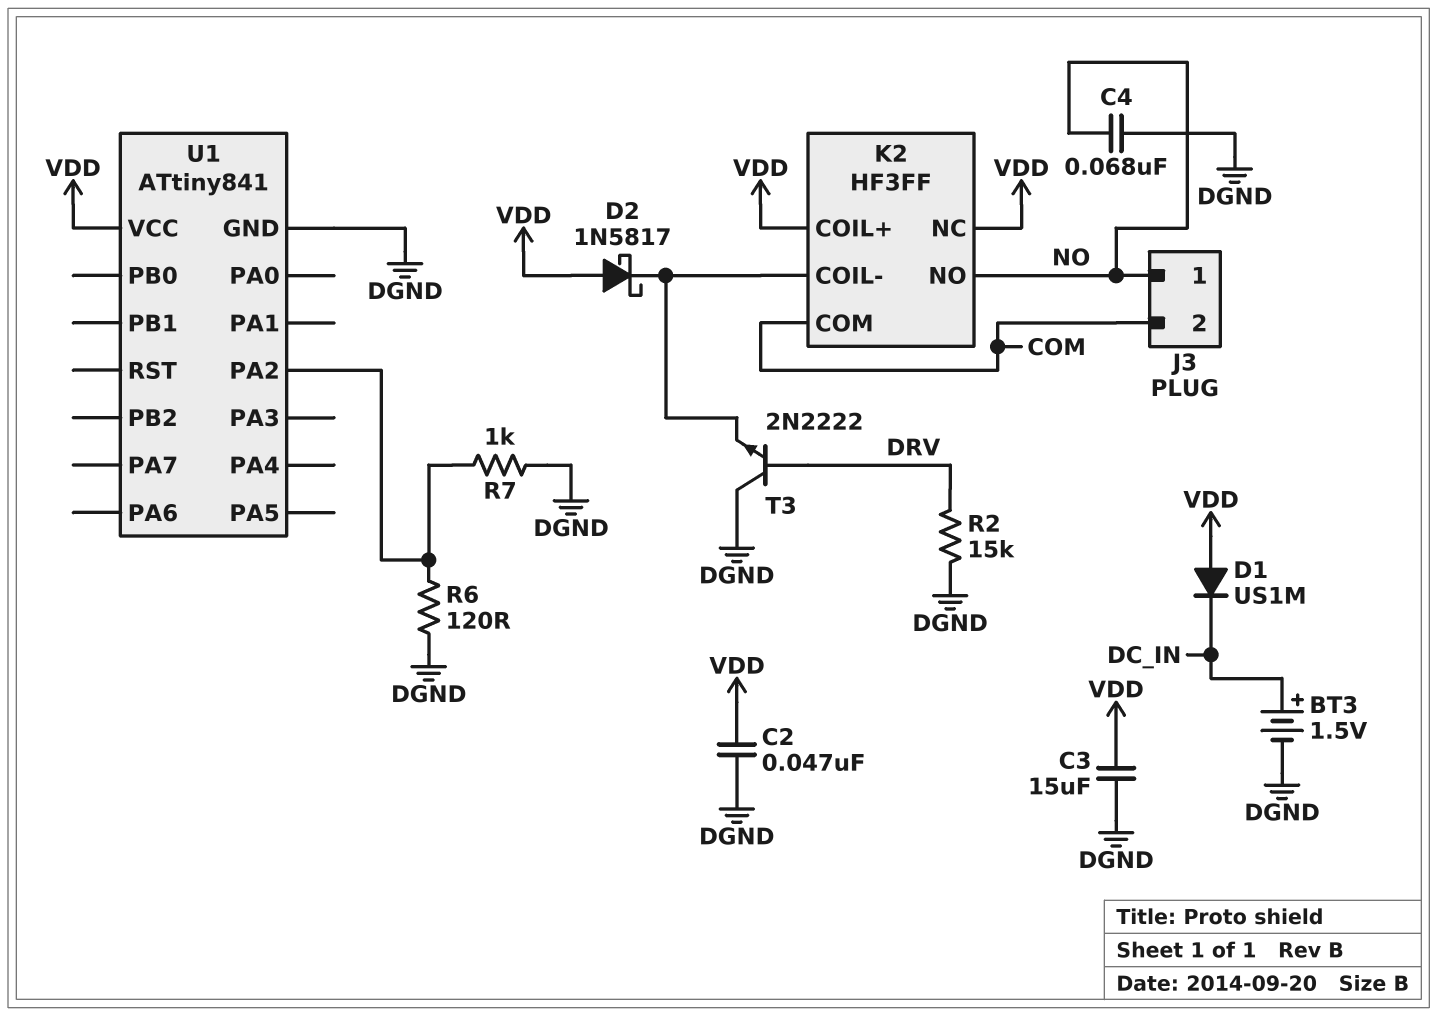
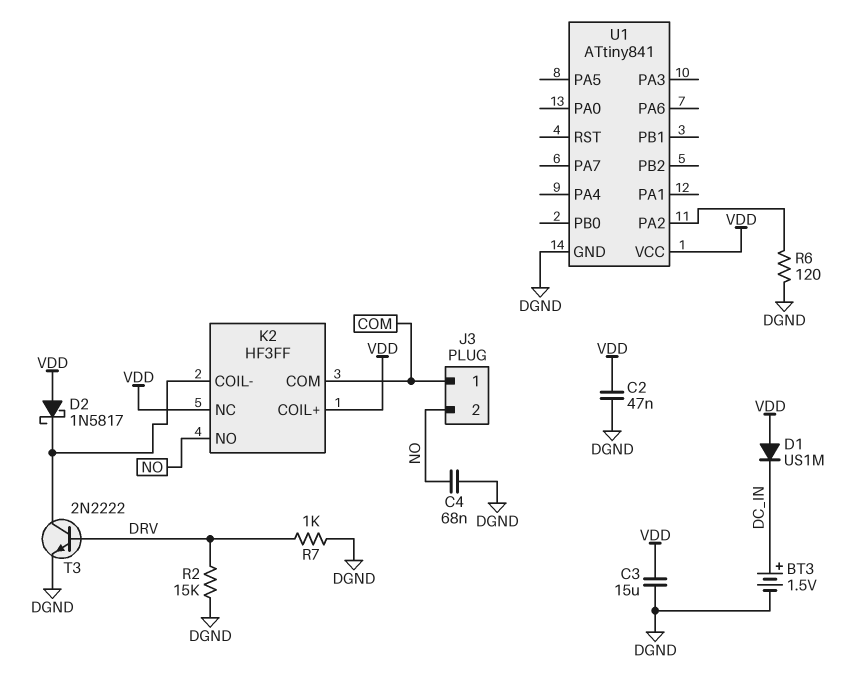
J3 pin 1: NO -> COM
J3 pin 2: COM -> NO
R7: 1k (DGND, U1/PA2) -> 1k (DGND, DRV)
T3: NPN 2N2222 (B DRV, C DGND, E K2/COIL-) -> NPN 2N2222 (B DRV, C K2/COIL-, E DGND)

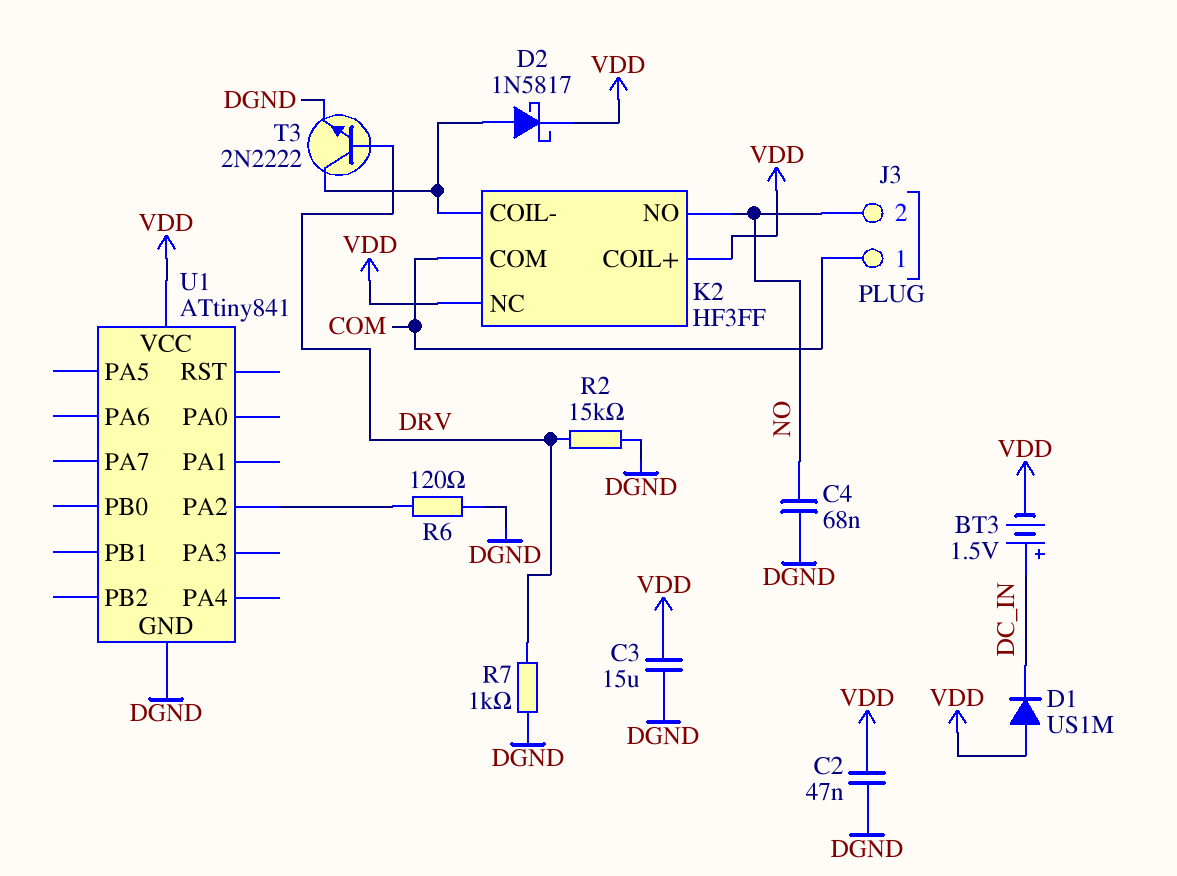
BT3: 1.5V (plus DC_IN, minus DGND) -> 1.5V (plus DC_IN, minus VDD)
D2: schottky 1N5817 (A VDD, K K2/COIL-) -> schottky 1N5817 (A K2/COIL-, K VDD)

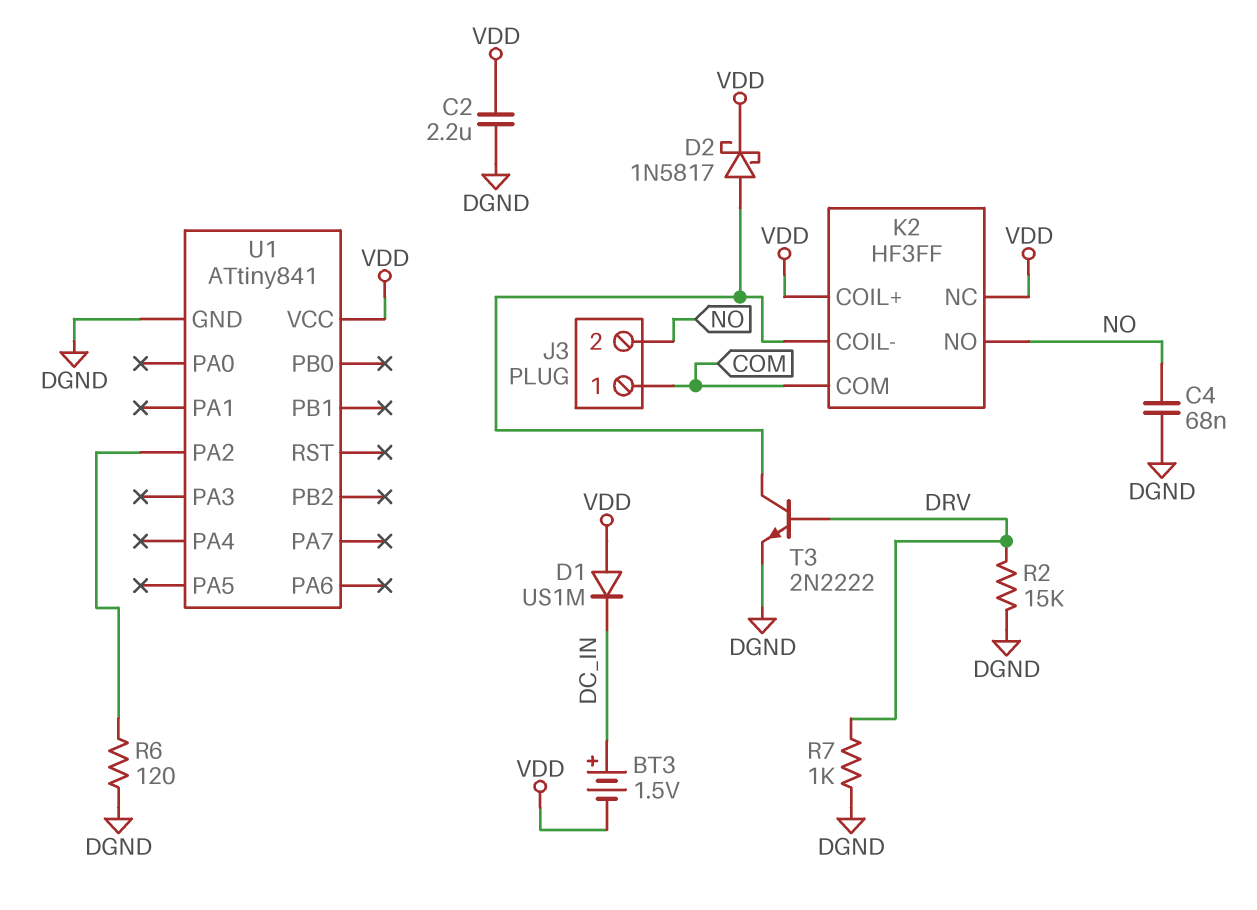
C2: 47nF (DGND, VDD) -> 2.2uF (DGND, VDD)
C3: 15uF (DGND, VDD) -> none

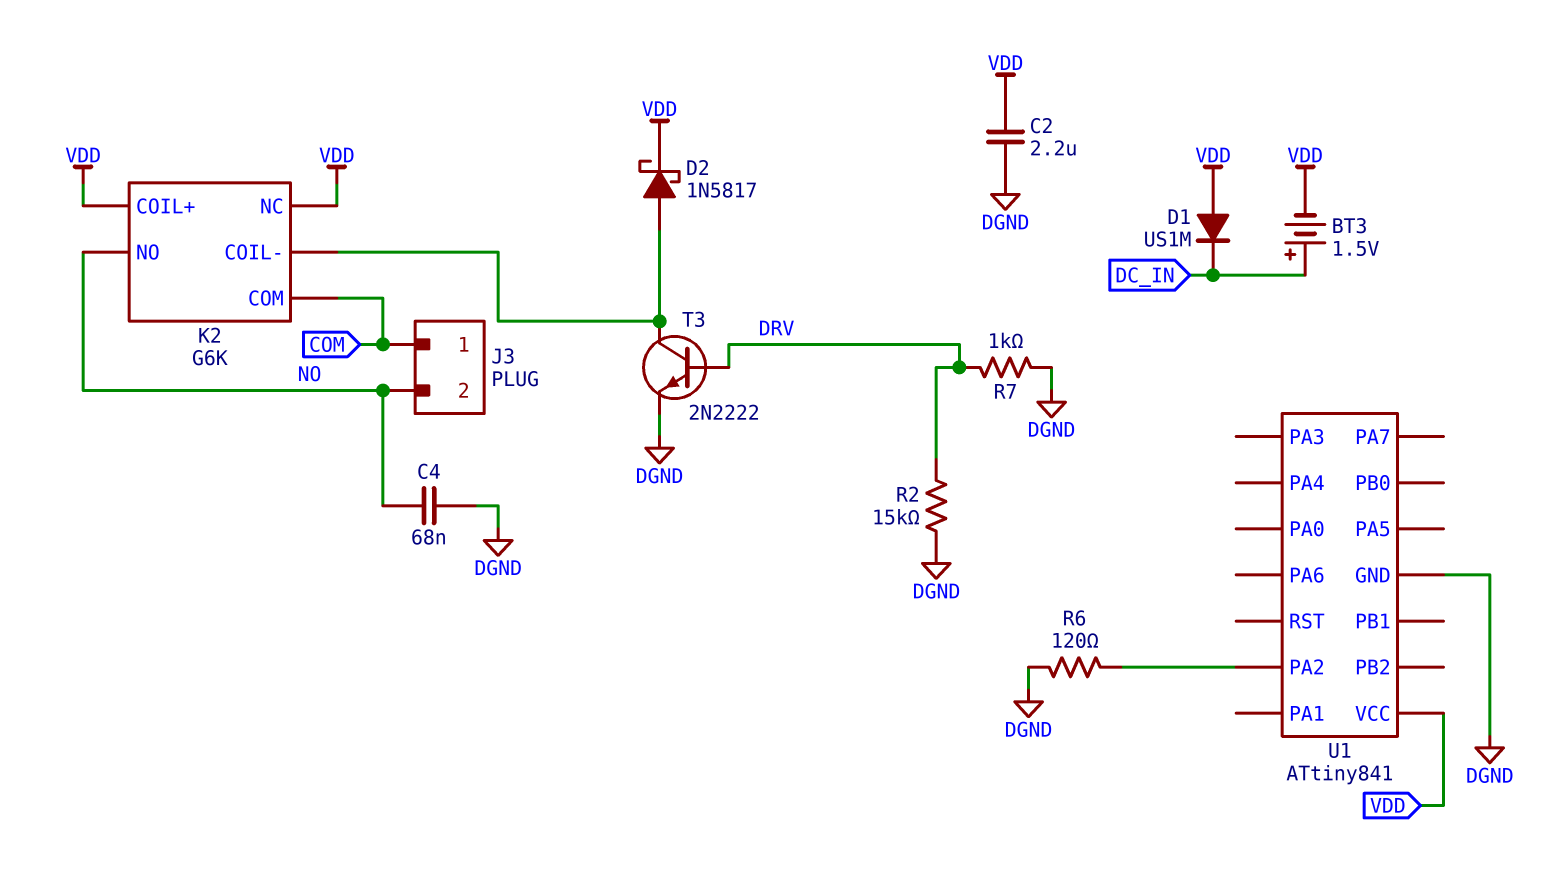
K2: HF3FF -> G6K

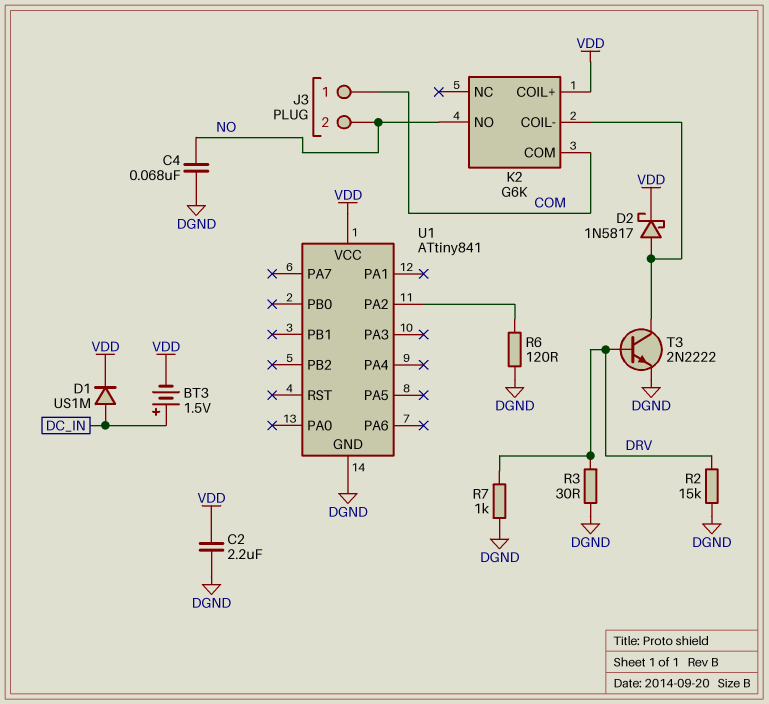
D1: diode US1M (A VDD, K DC_IN) -> diode US1M (A DC_IN, K VDD)
K2 pin NC: VDD -> none
R3: none -> 30 (DGND, DRV)

